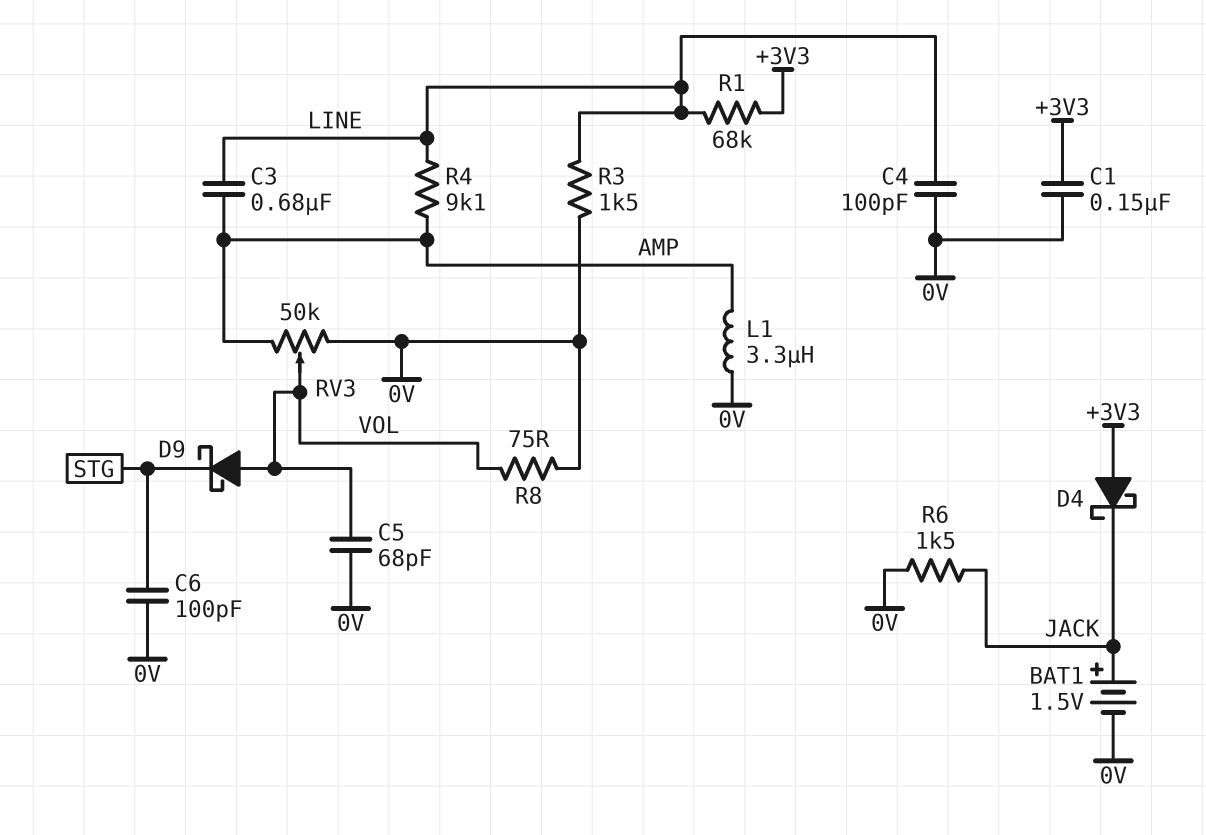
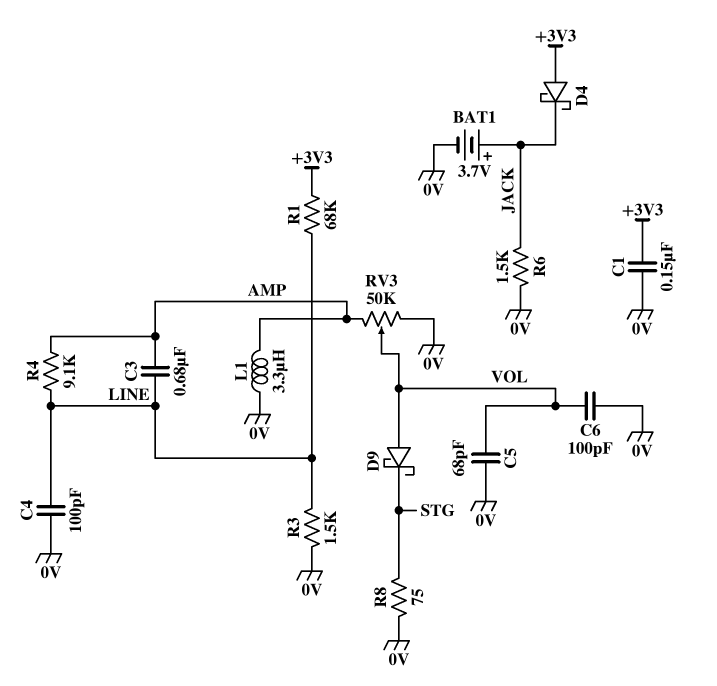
BAT1: 1.5V (plus JACK, minus 0V) -> 3.7V (plus JACK, minus 0V)
C6: 100pF (0V, STG) -> 100pF (0V, VOL)
R8: 75 (0V, VOL) -> 75 (0V, STG)

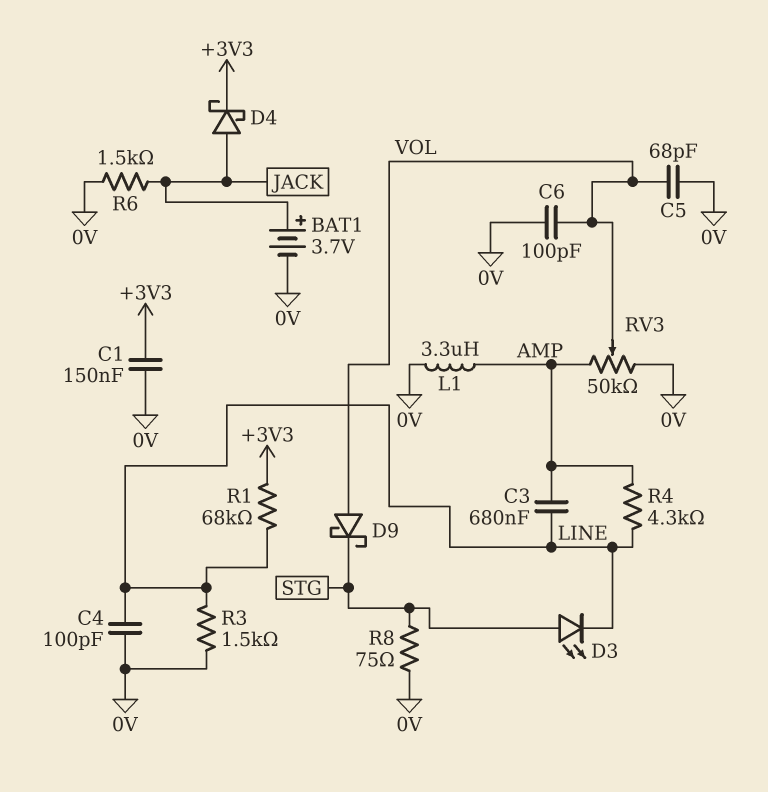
D3: none -> LED (A STG, K LINE)
D4: schottky (A +3V3, K JACK) -> schottky (A JACK, K +3V3)
R4: 9.1k (AMP, LINE) -> 4.3k (AMP, LINE)

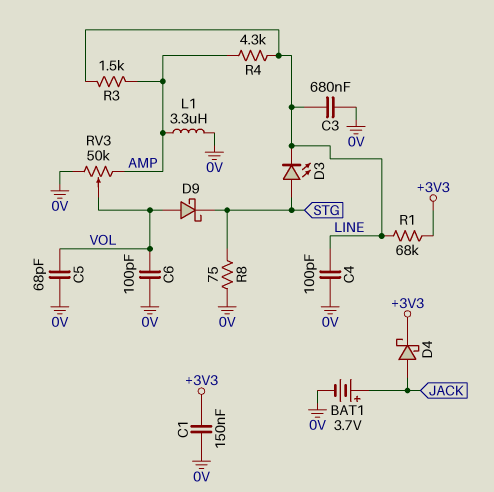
C3: 680nF (AMP, LINE) -> 680nF (0V, LINE)
R3: 1.5k (0V, LINE) -> 1.5k (AMP, LINE)
R6: 1.5k (0V, JACK) -> none

